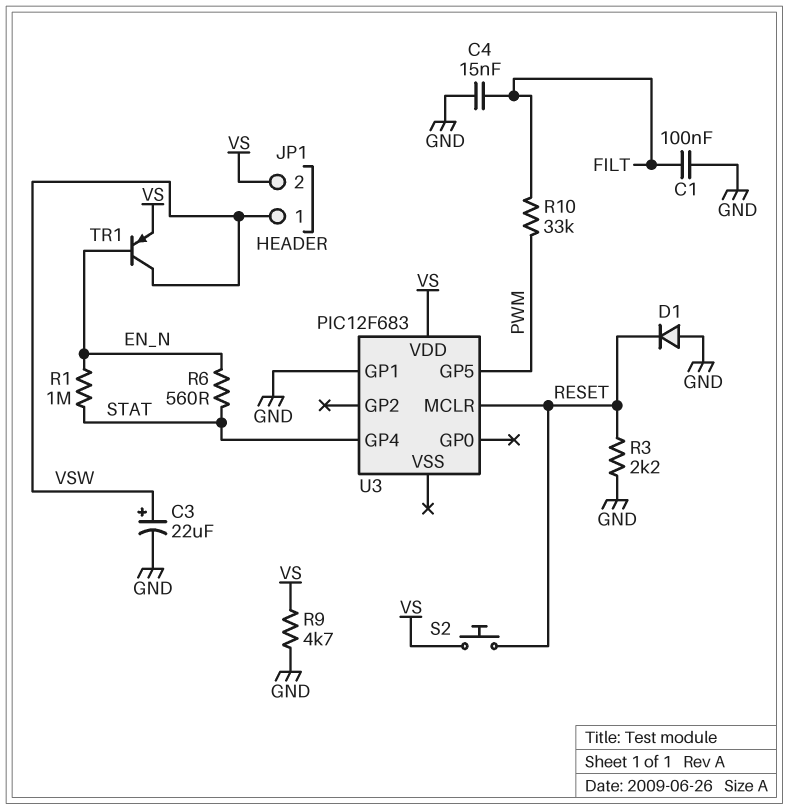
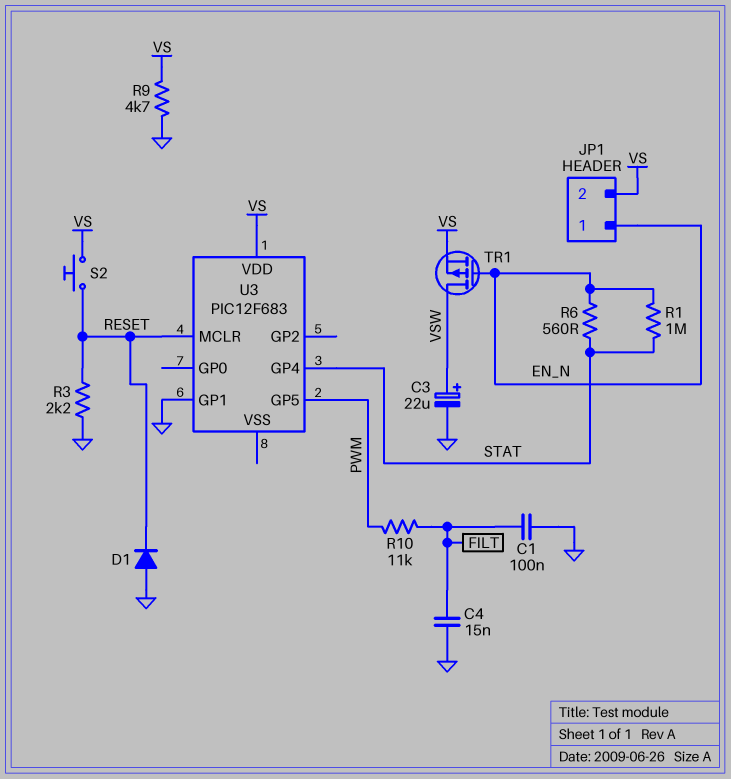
JP1 pin 1: VSW -> EN_N
R10: 33k (FILT, PWM) -> 11k (FILT, PWM)
TR1: PNP (B EN_N, C VSW, E VS) -> PMOS (G EN_N, D VSW, S VS)

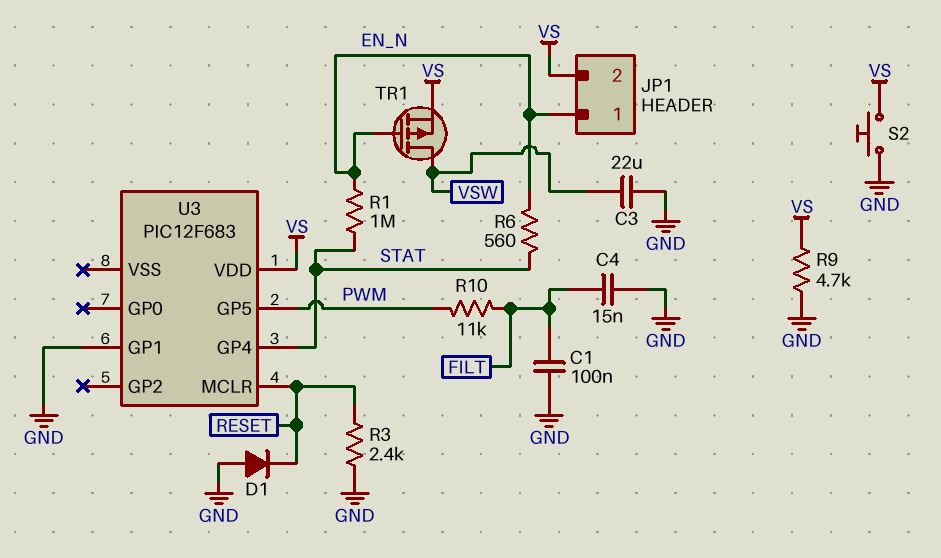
C3: 22uF (plus VSW, minus GND) -> 22uF (GND, VSW)
R3: 2.2k (GND, RESET) -> 2.4k (GND, RESET)
S2: button (RESET, VS) -> button (GND, VS)

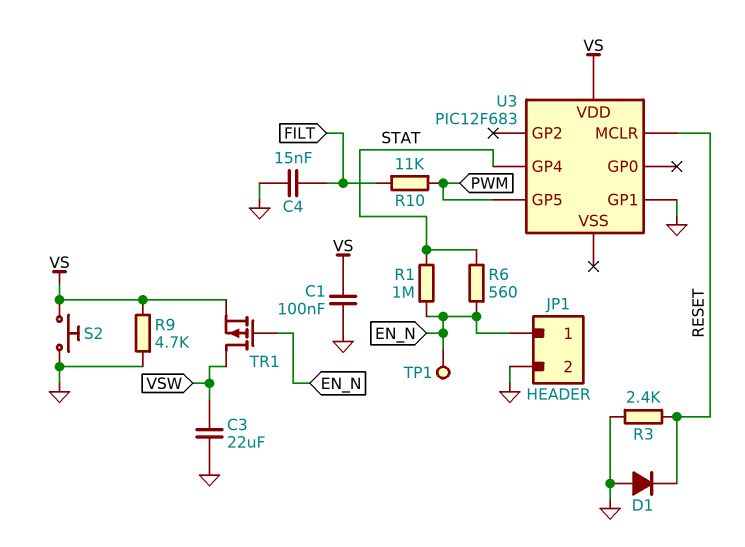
C1: 100nF (FILT, GND) -> 100nF (GND, VS)
JP1 pin 2: VS -> GND
TP1: none -> test point (EN_N)

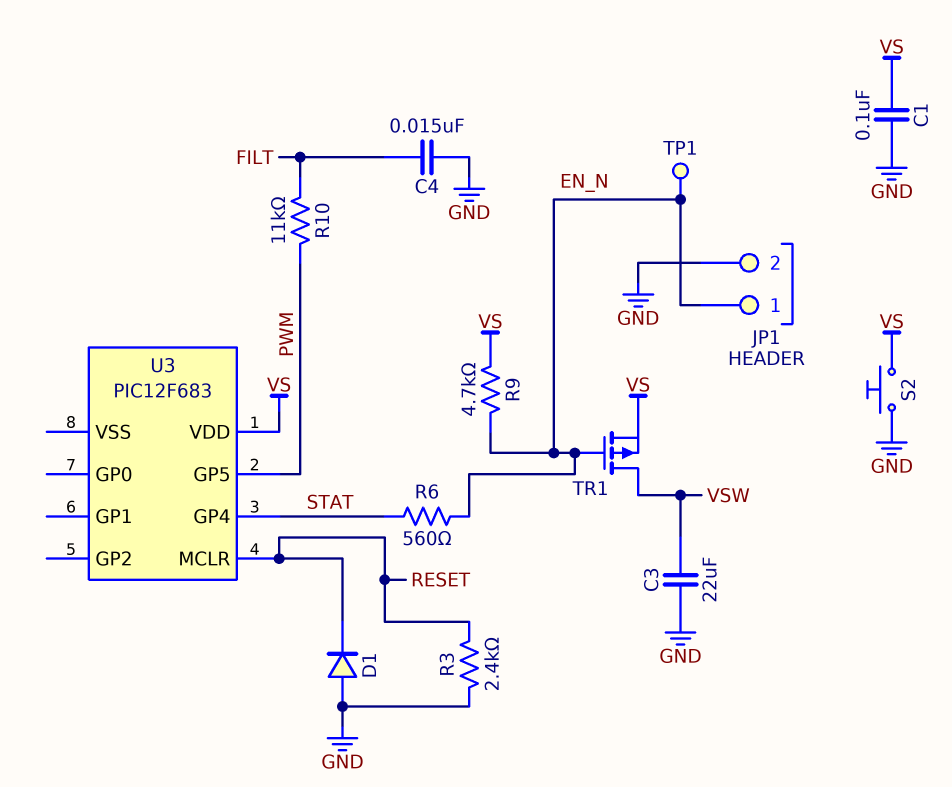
R1: 1M (EN_N, STAT) -> none
R9: 4.7k (GND, VS) -> 4.7k (EN_N, VS)
U3 pin GP1: GND -> none

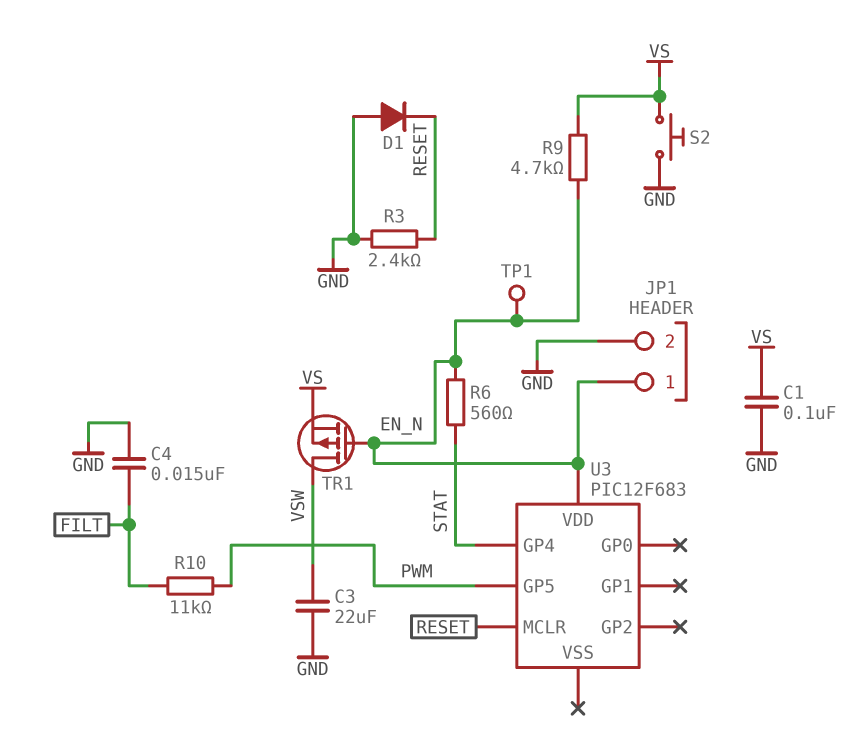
U3 pin VDD: VS -> EN_N

